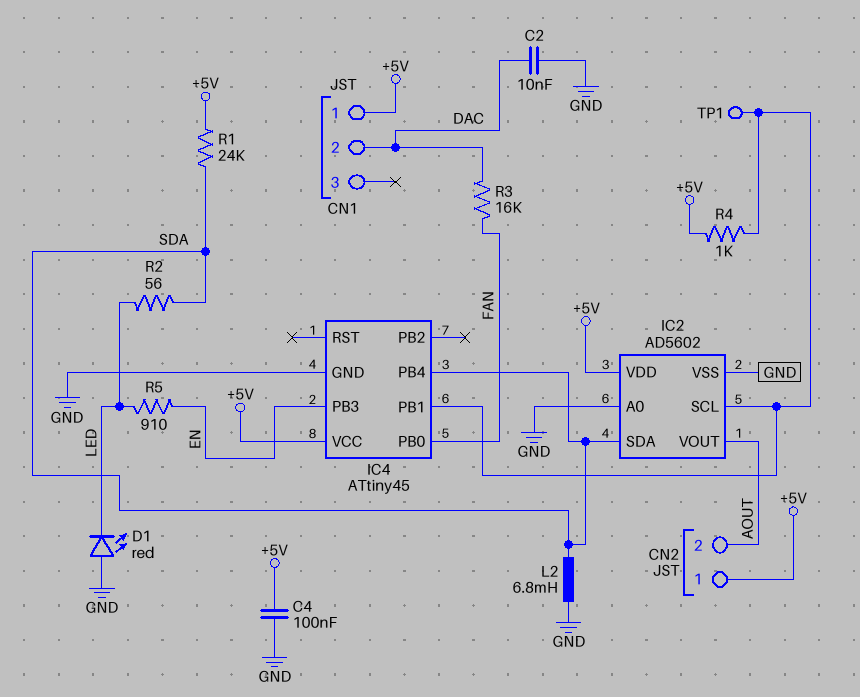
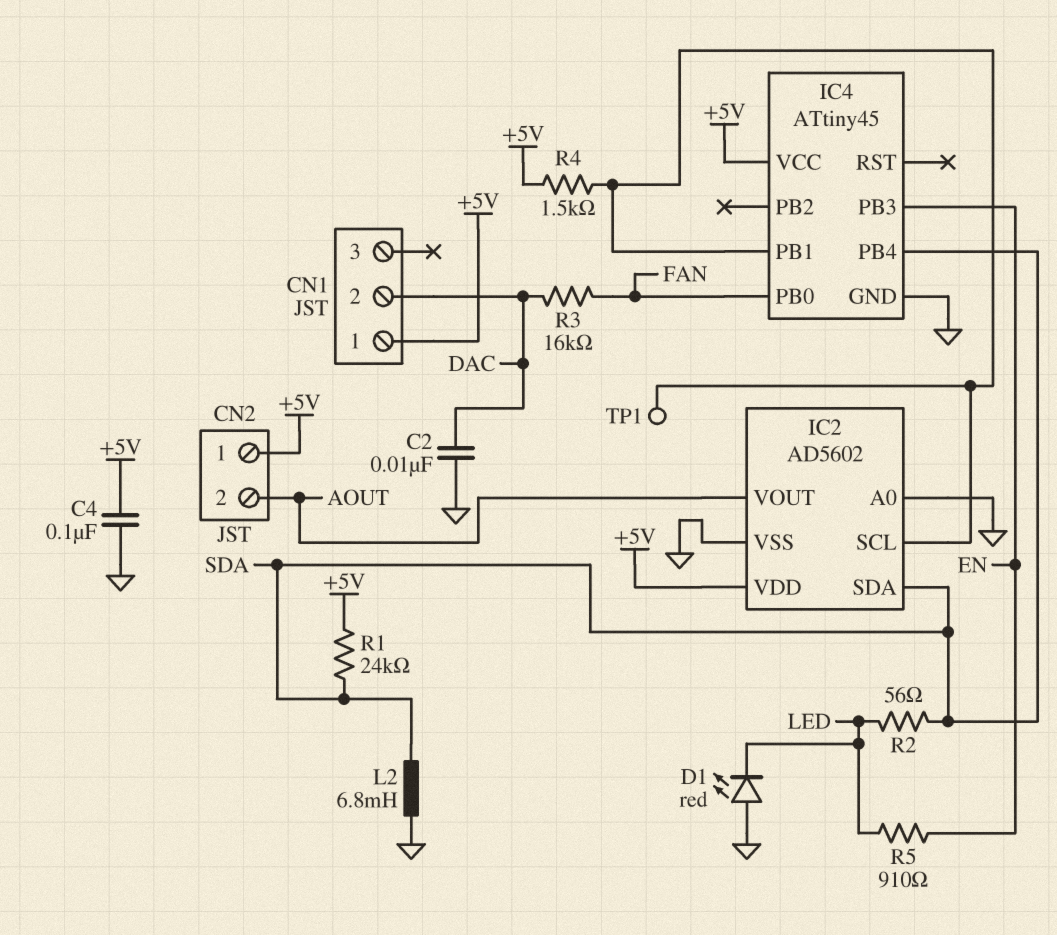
R4: 1k (+5V, IC2/SCL) -> 1.5k (+5V, IC2/SCL)

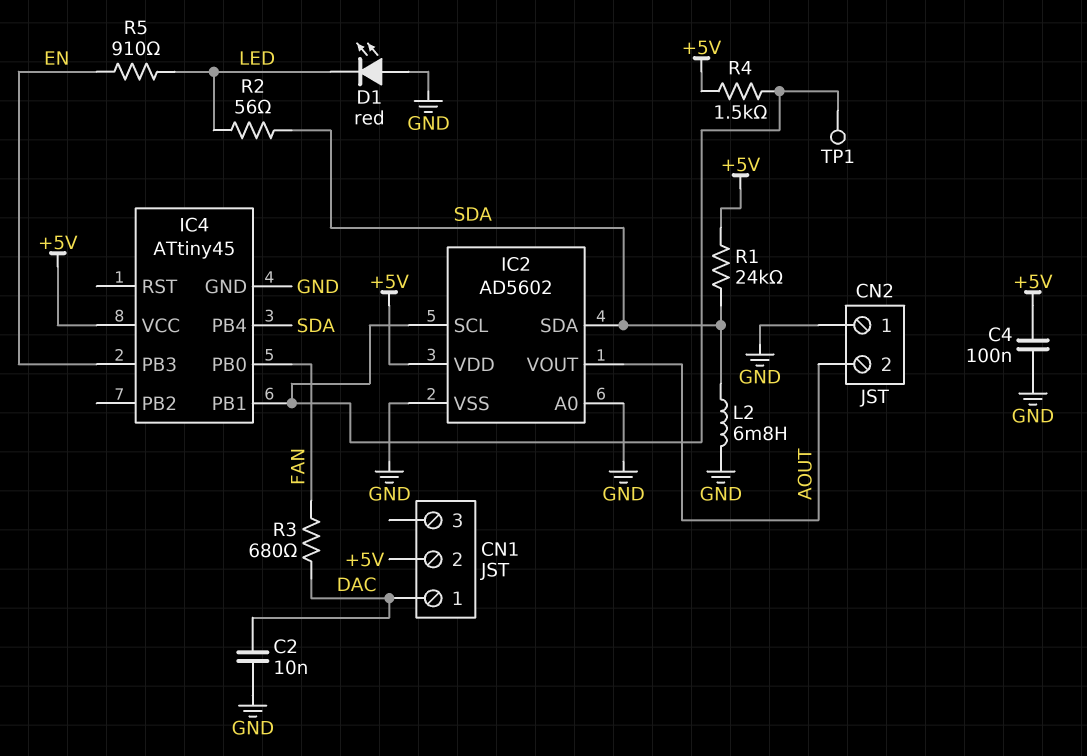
CN1 pin 1: +5V -> DAC
CN1 pin 2: DAC -> +5V
CN2 pin 1: +5V -> GND
R3: 16k (DAC, FAN) -> 680 (DAC, FAN)

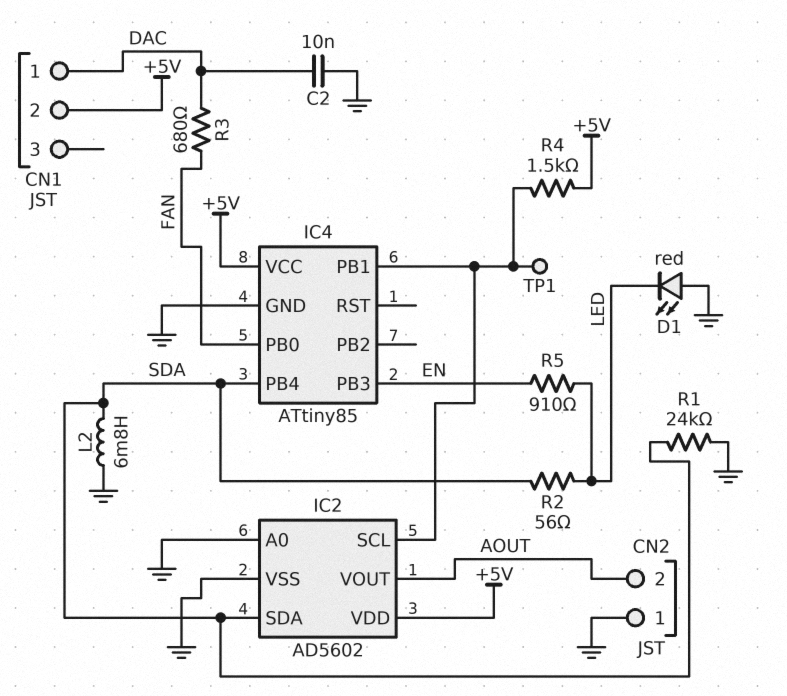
C4: 100nF (+5V, GND) -> none
IC4: ATtiny45 -> ATtiny85
R1: 24k (+5V, SDA) -> 24k (GND, SDA)

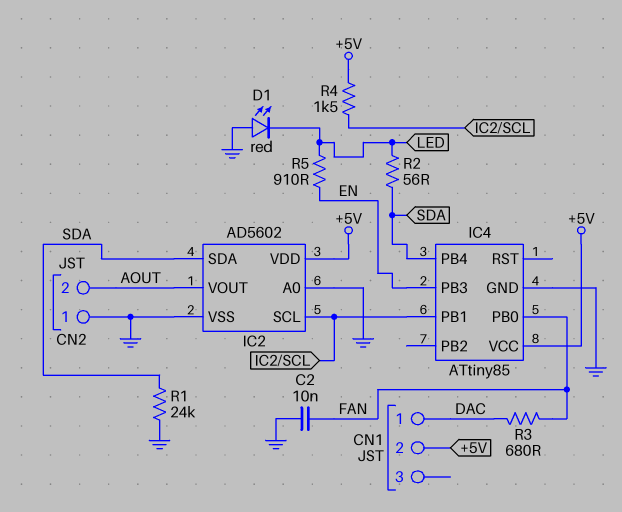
C2: 10nF (DAC, GND) -> 10nF (FAN, GND)
L2: 6.8mH (GND, SDA) -> none
TP1: test point (IC2/SCL) -> none

